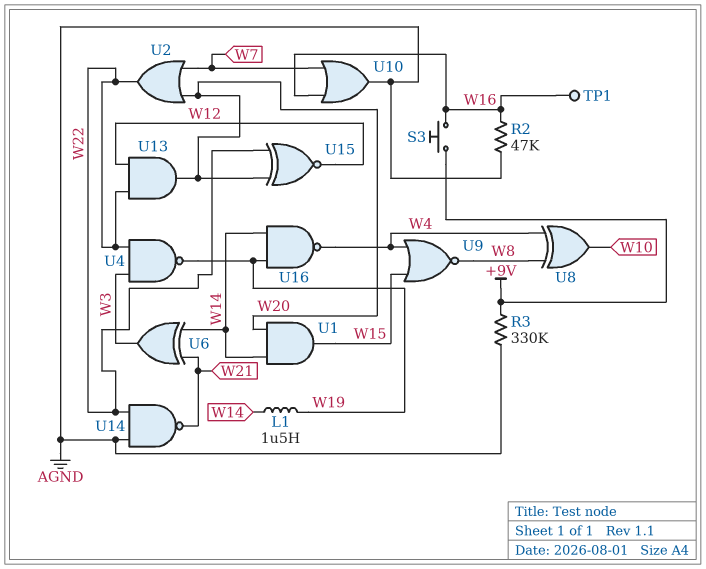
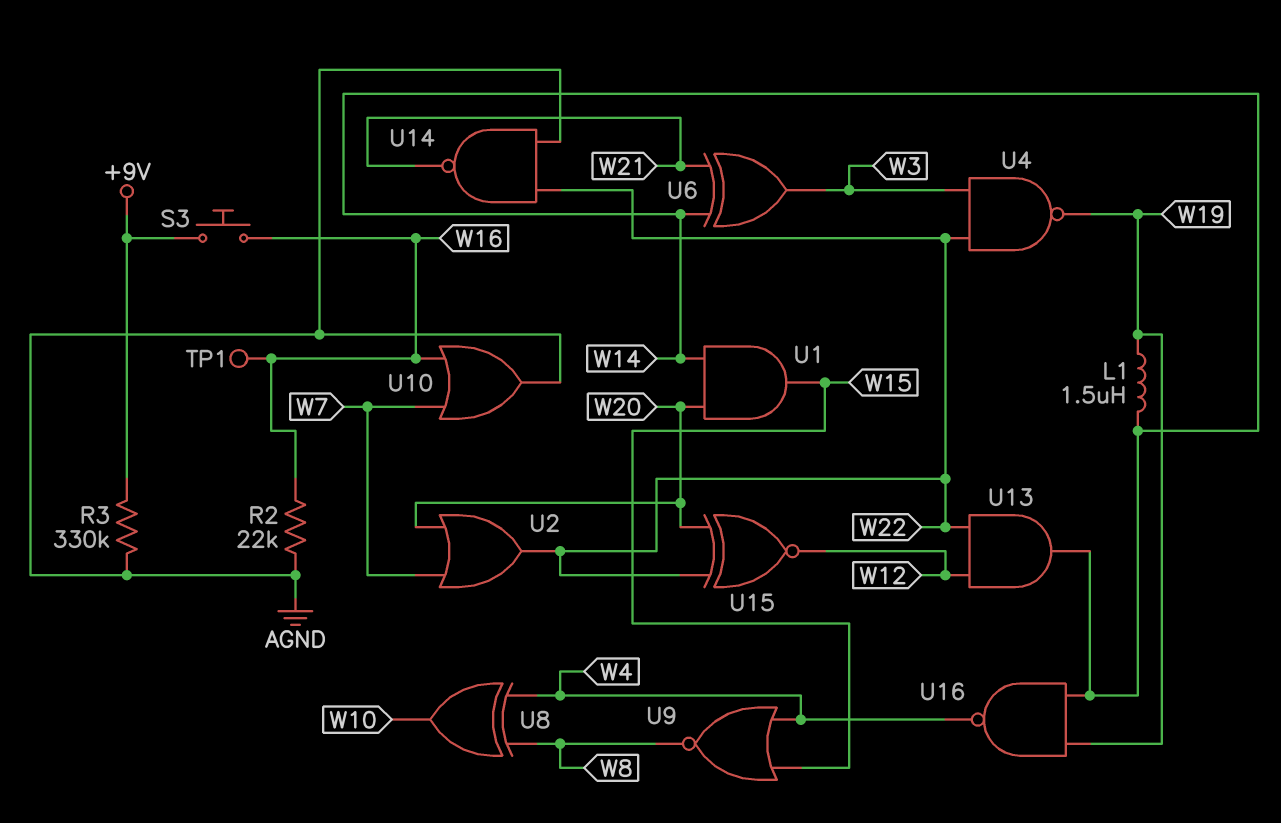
R2: 47k (AGND, W16) -> 22k (AGND, W16)
U13: AND (in W12, in W22, out W20) -> AND (in W12, in W22, out W14)

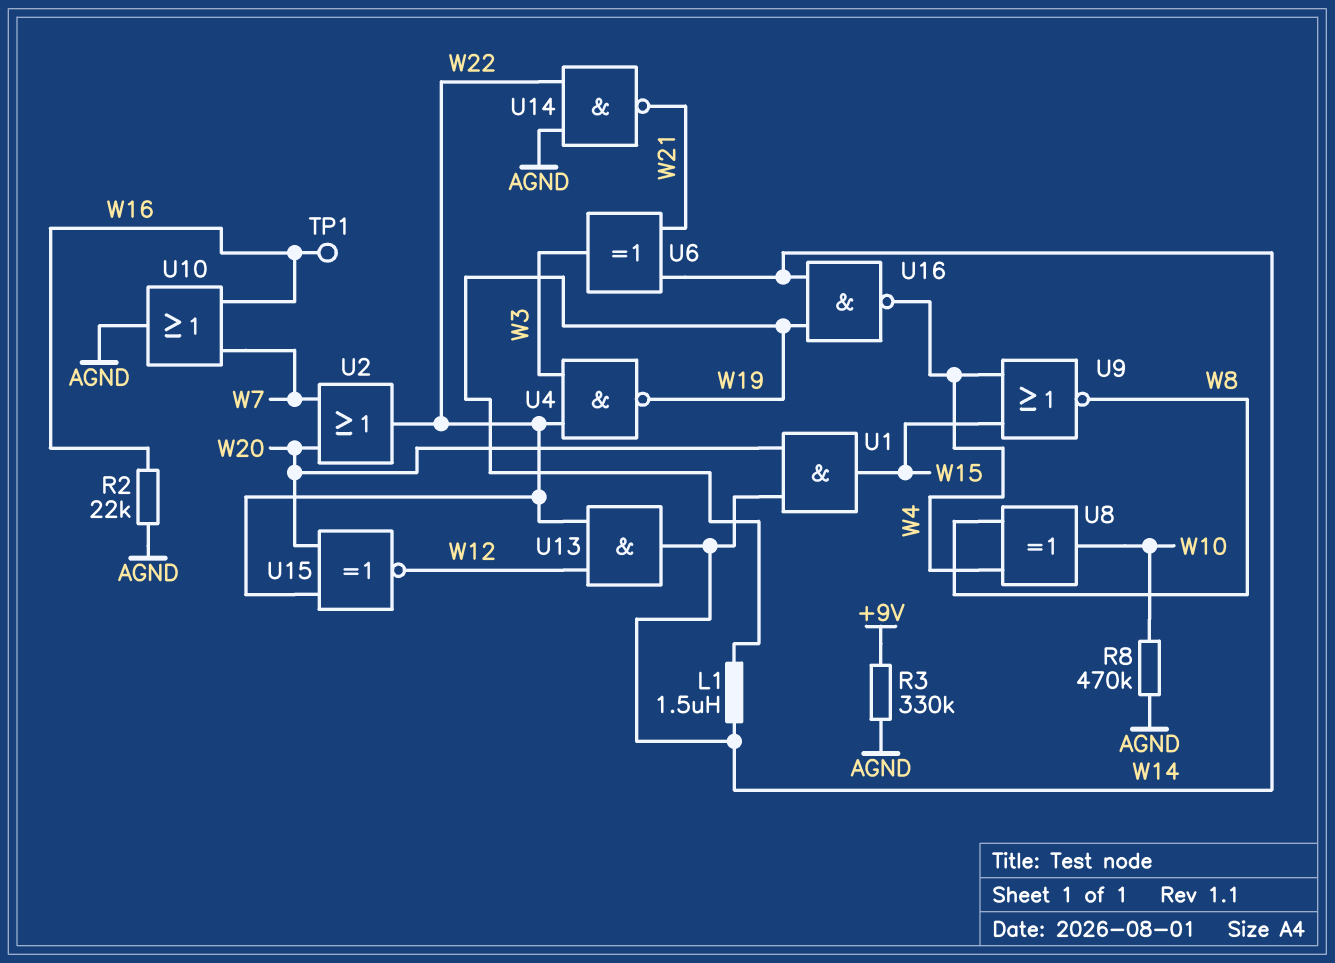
R8: none -> 470k (AGND, W10)
S3: button (+9V, W16) -> none

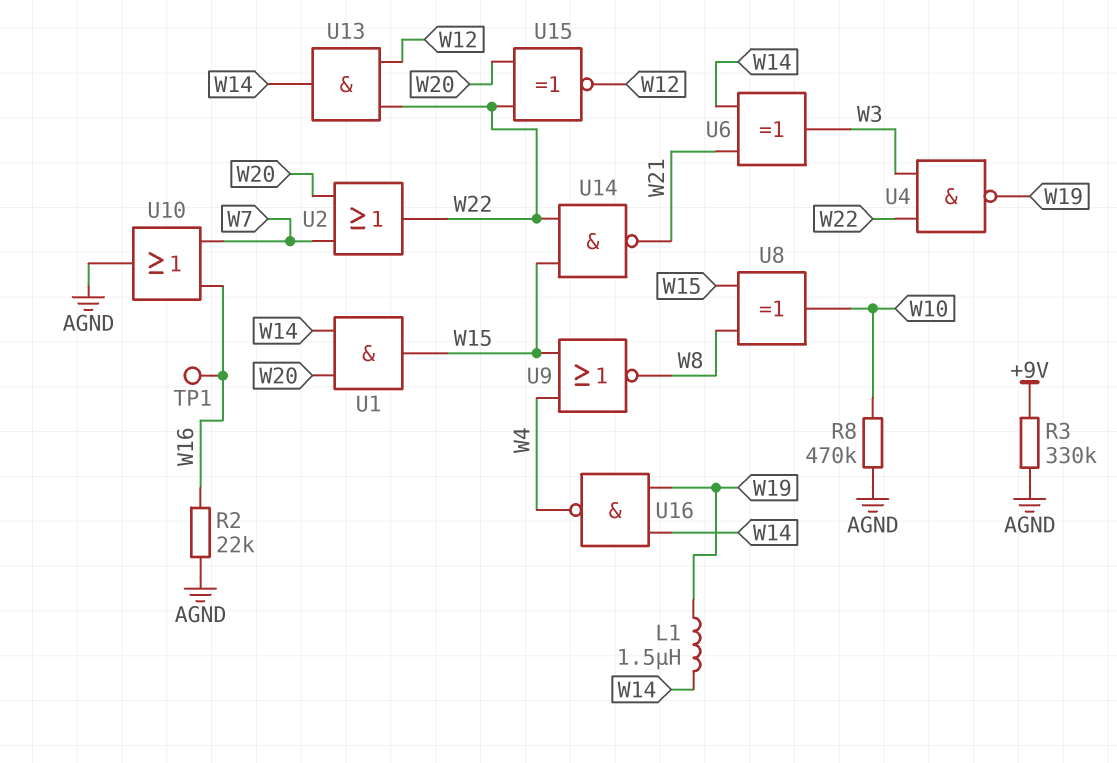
U8: XOR (in W4, in W8, out W10) -> XOR (in W8, in W15, out W10)
U14: NAND (in AGND, in W22, out W21) -> NAND (in W15, in W22, out W21)

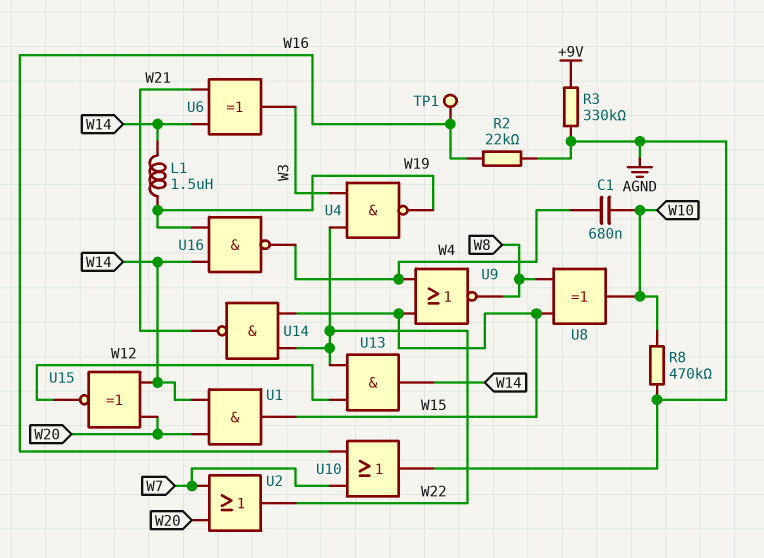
C1: none -> 680nF (W4, W10)
U15: XNOR (in W20, in W22, out W12) -> XNOR (in W14, in W20, out W12)

